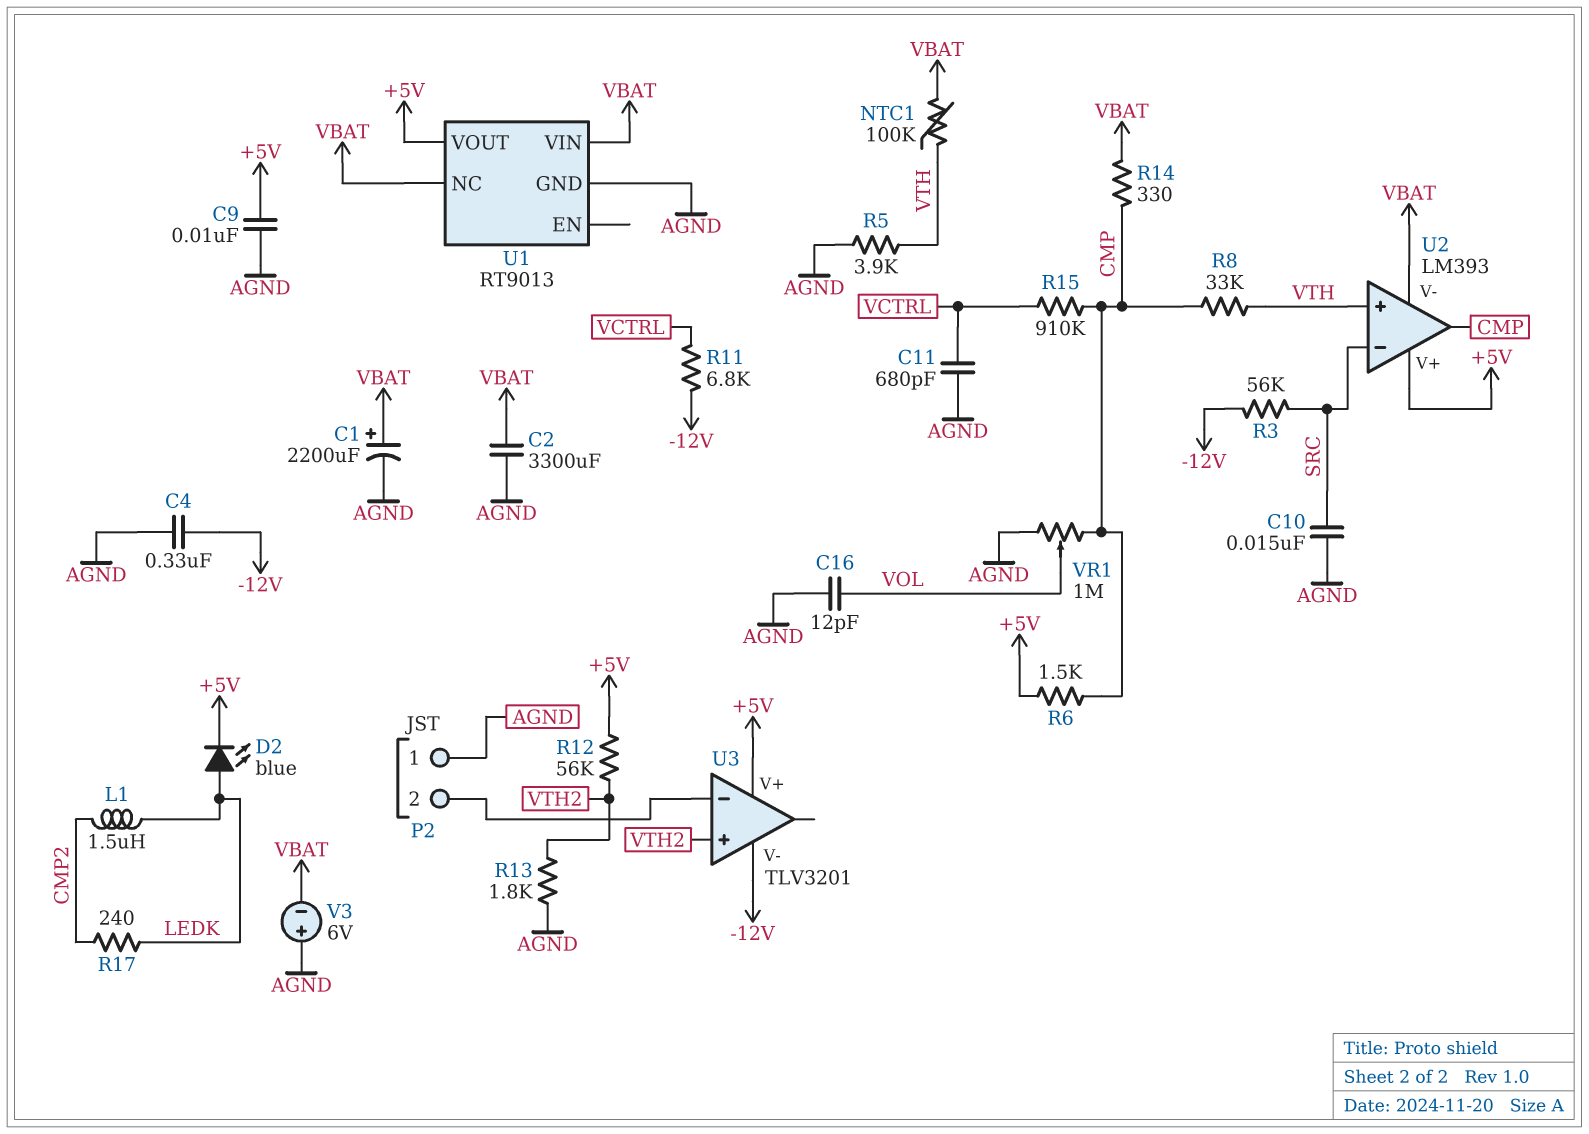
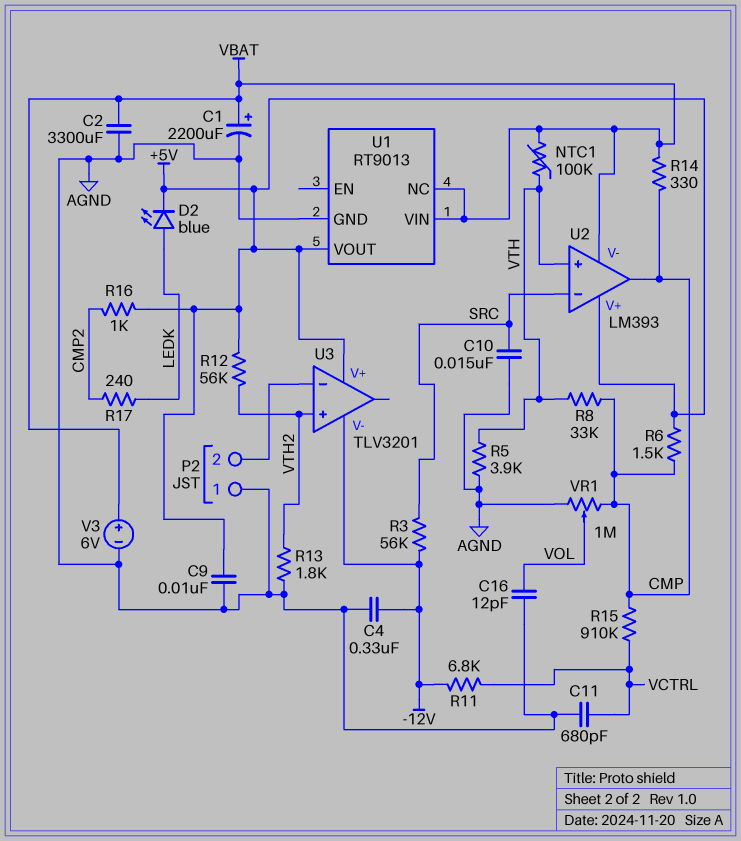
L1: 1.5uH (CMP2, LEDK) -> none
R16: none -> 1k (+5V, CMP2)
V3: 6V (plus AGND, minus VBAT) -> 6V (plus VBAT, minus AGND)

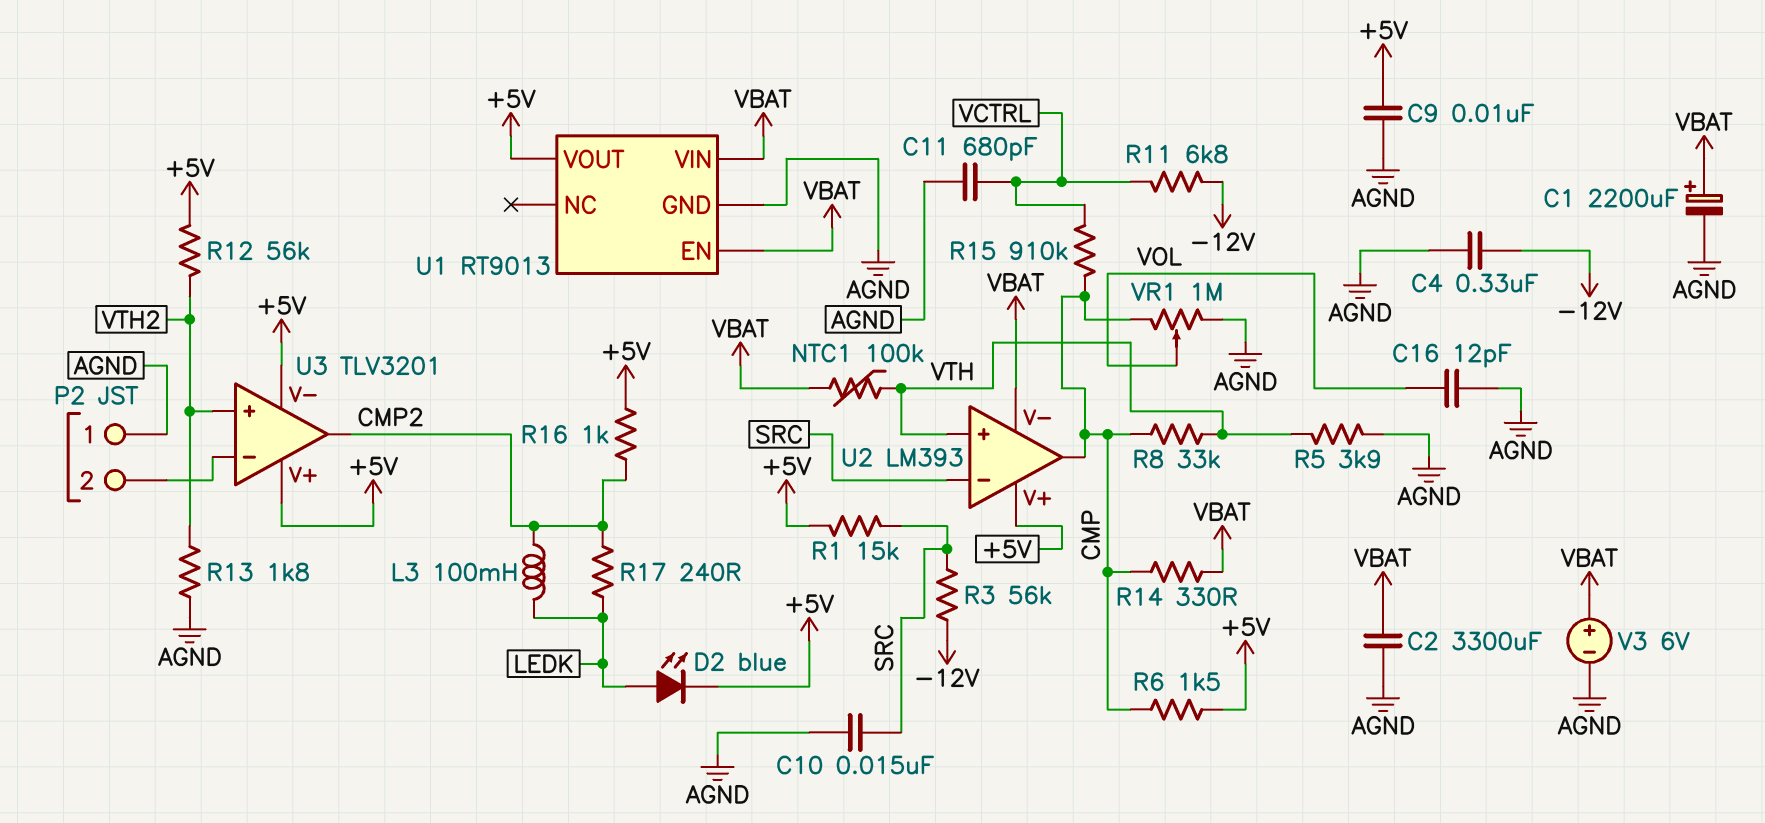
L3: none -> 100mH (CMP2, LEDK)
R1: none -> 15k (+5V, SRC)
U1 pin EN: none -> VBAT
U1 pin NC: VBAT -> none
U3 pin V-: -12V -> +5V
U3 pin out: none -> CMP2

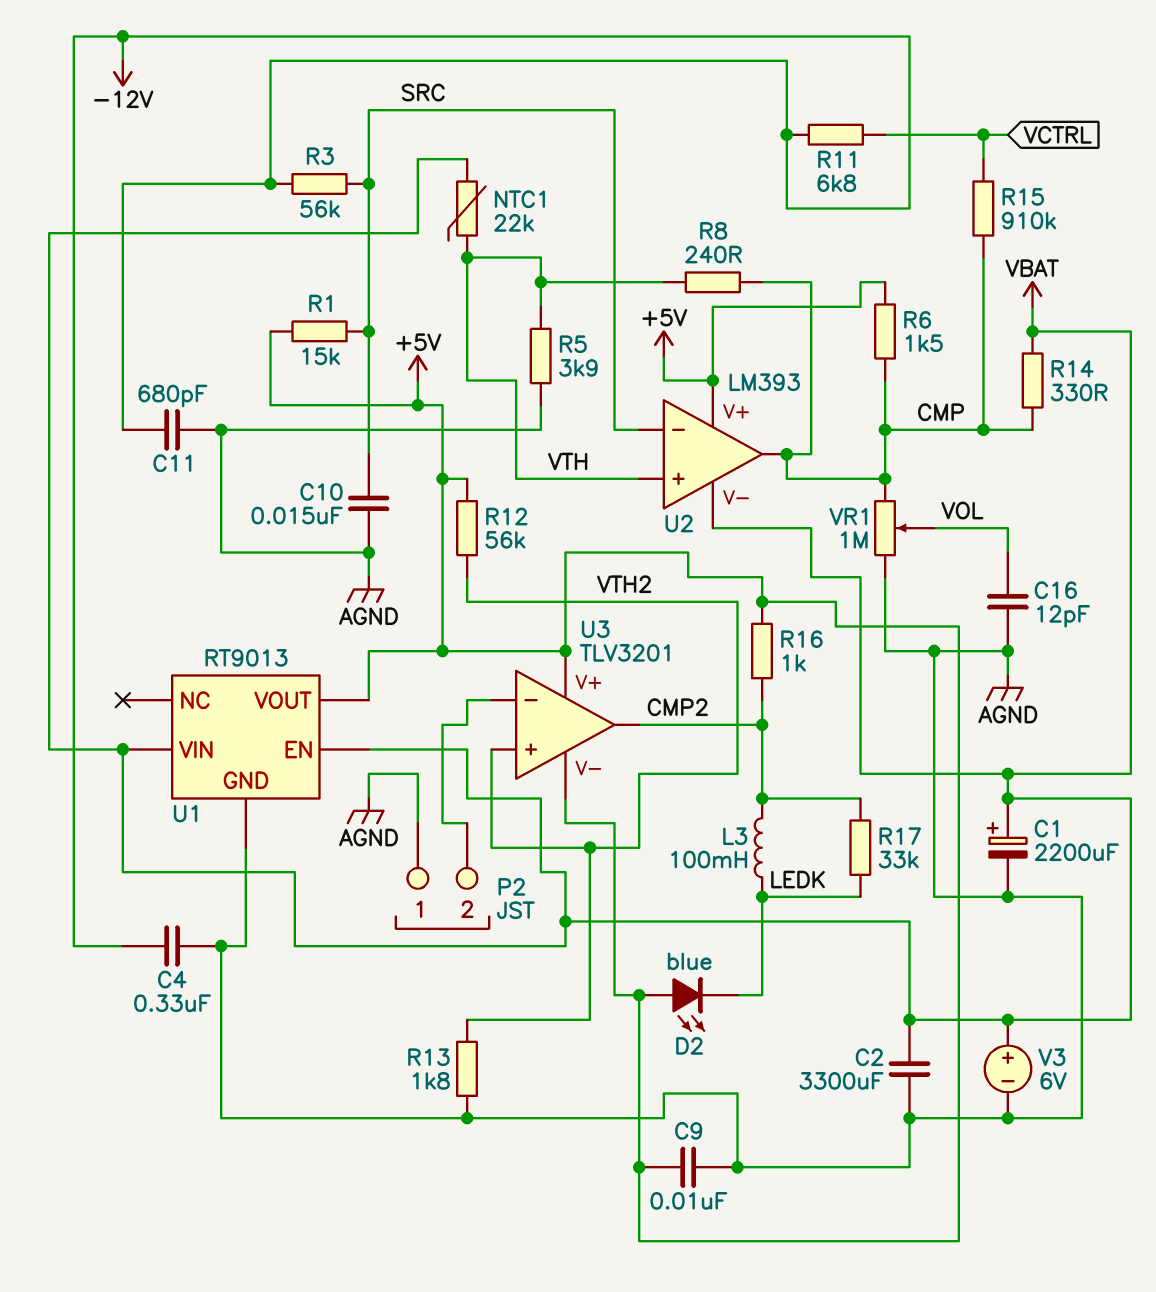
C11: 680pF (AGND, VCTRL) -> 680pF (-12V, AGND)
D2: LED blue (A LEDK, K +5V) -> LED blue (A +5V, K LEDK)
NTC1: 100k (VBAT, VTH) -> 22k (VBAT, VTH)
R8: 33k (CMP, VTH) -> 240 (CMP, VTH)
R17: 240 (CMP2, LEDK) -> 33k (CMP2, LEDK)

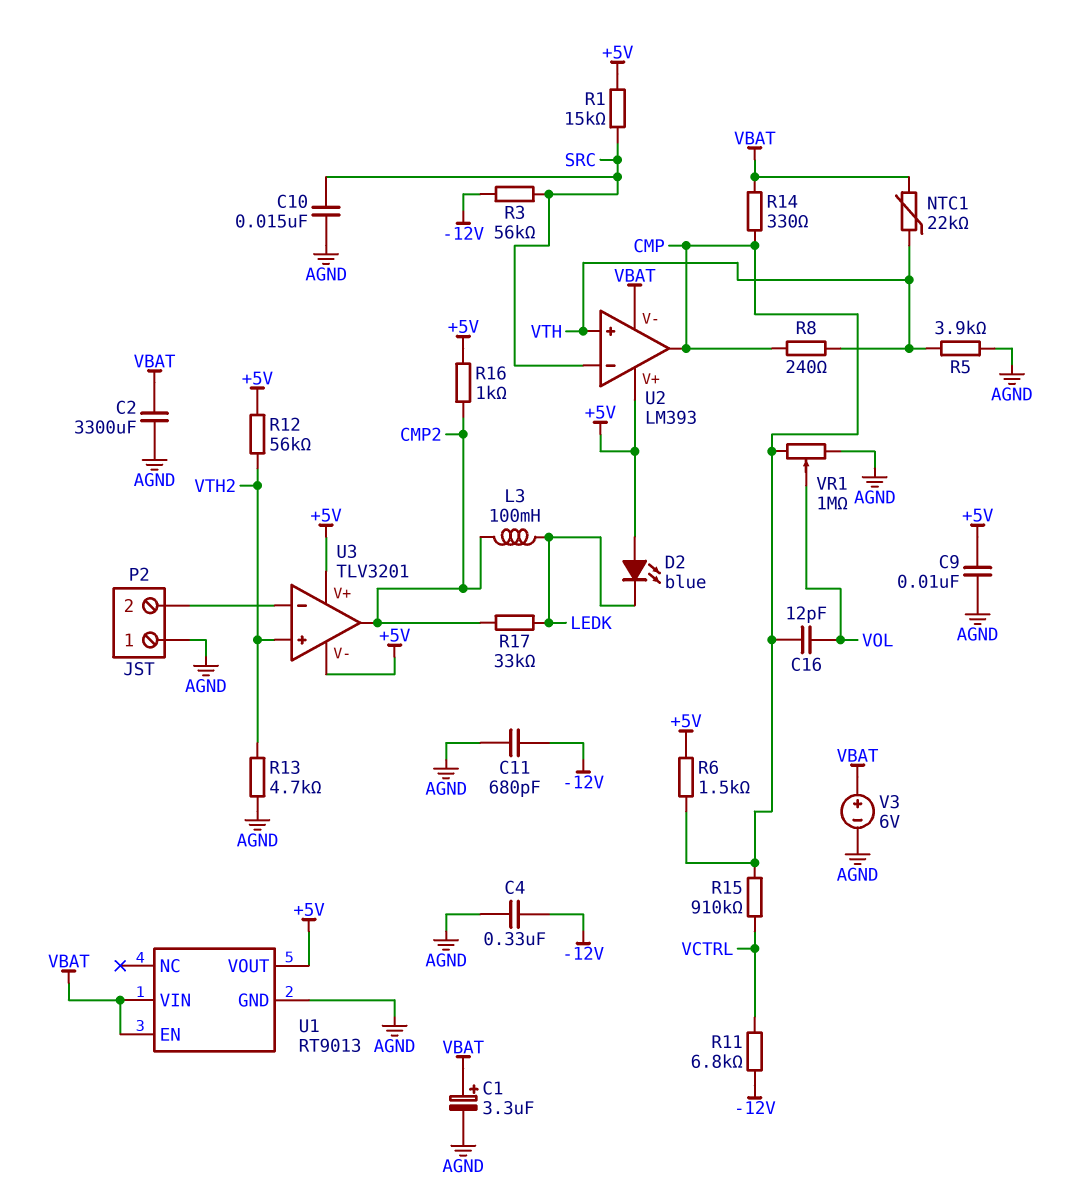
C1: 2200uF (plus VBAT, minus AGND) -> 3.3uF (plus VBAT, minus AGND)
C16: 12pF (AGND, VOL) -> 12pF (CMP, VOL)
R13: 1.8k (AGND, VTH2) -> 4.7k (AGND, VTH2)

